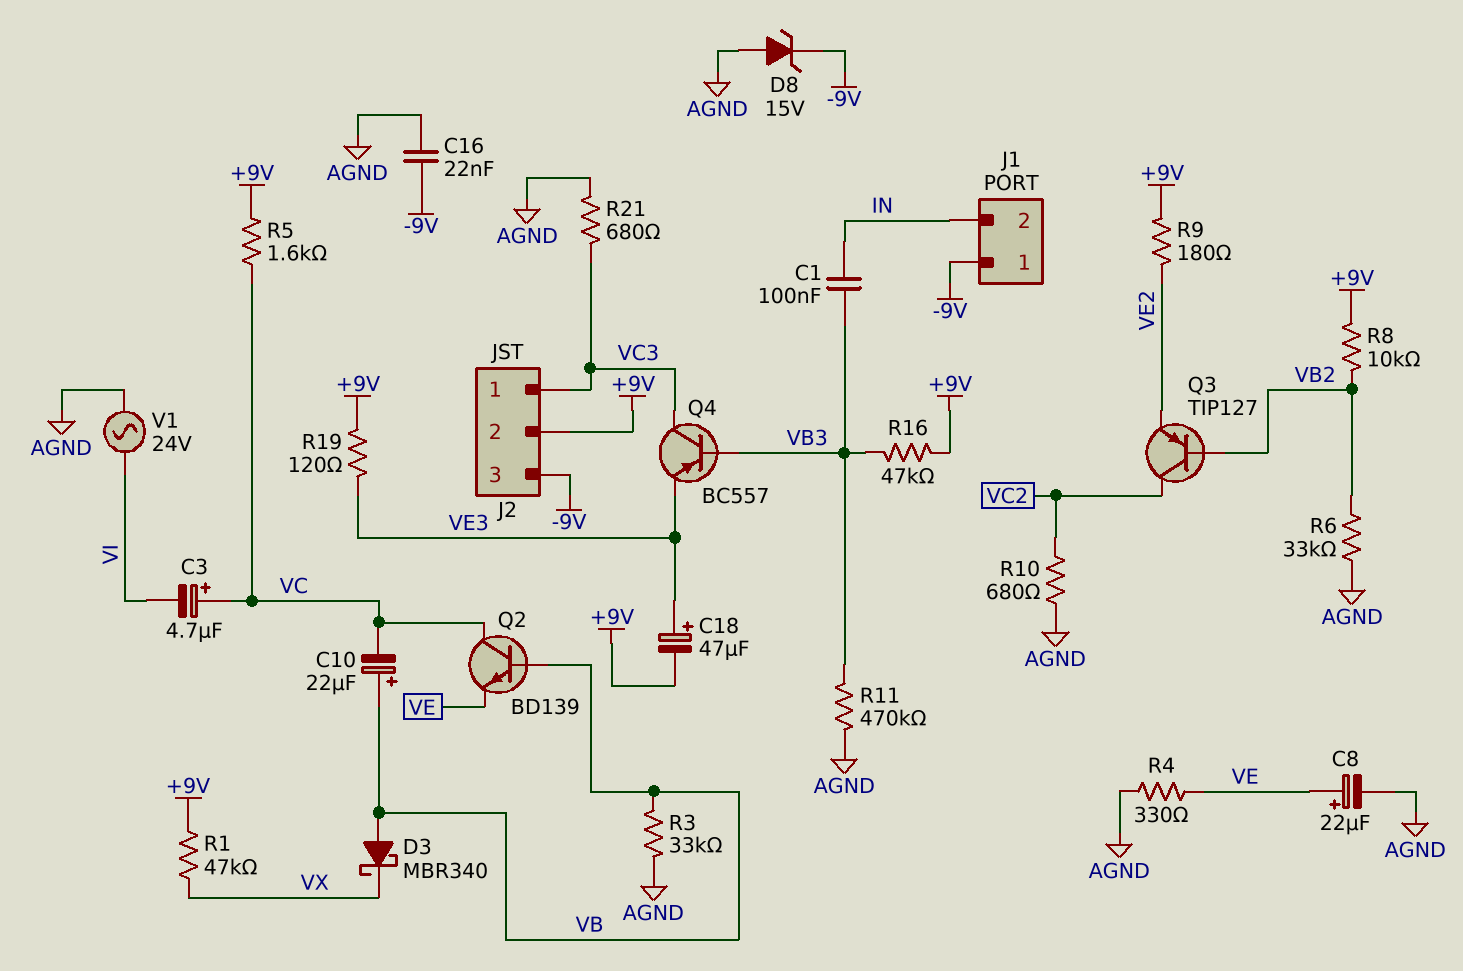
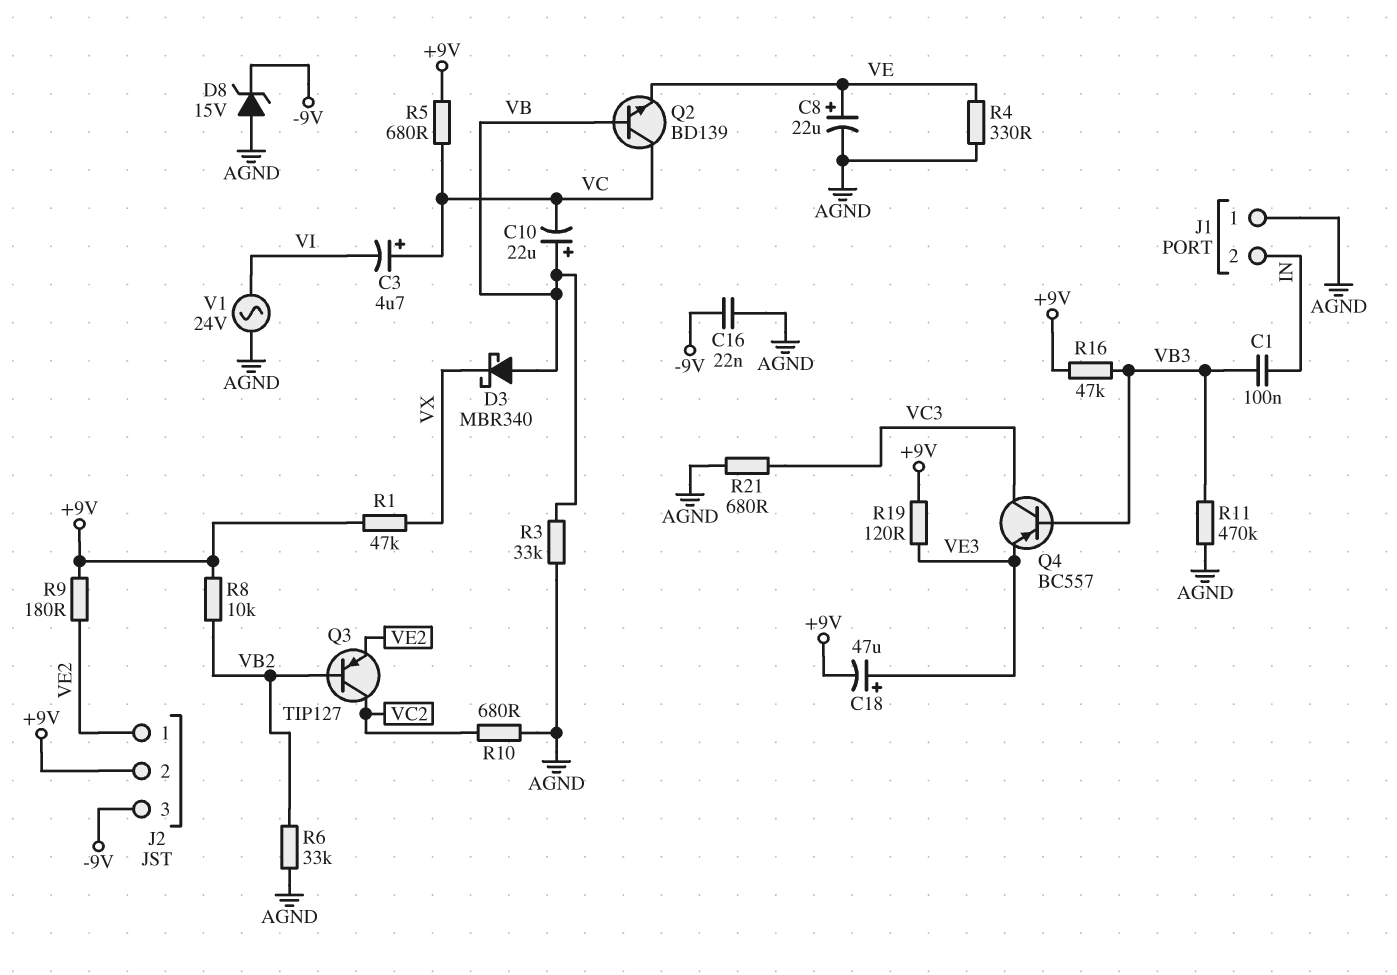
J1 pin 1: -9V -> AGND
J2 pin 1: VC3 -> VE2
R5: 1.6k (+9V, VC) -> 680 (+9V, VC)

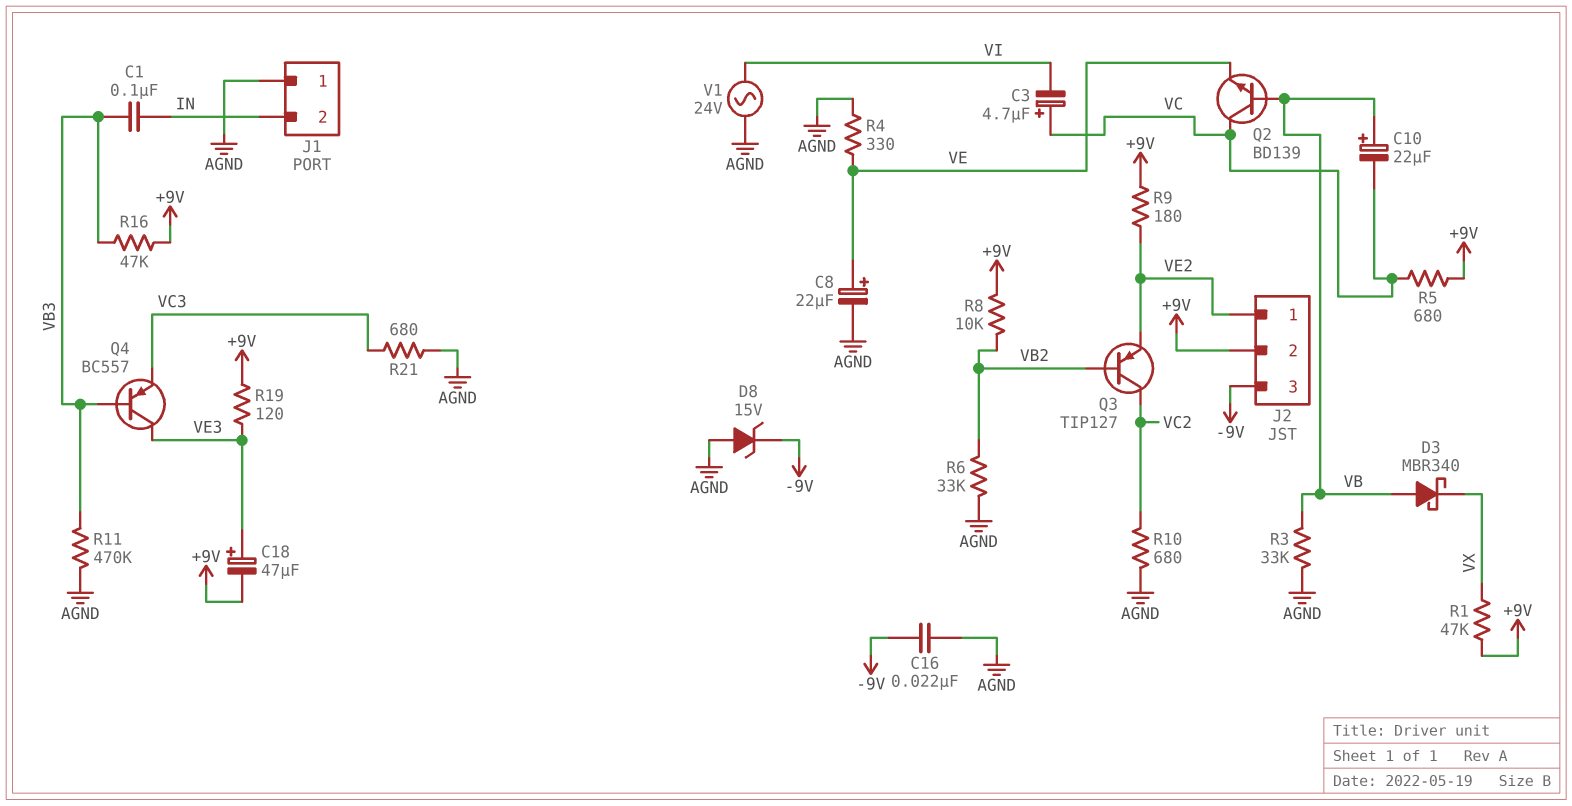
Q4: PNP BC557 (B VB3, C VC3, E VE3) -> PNP BC557 (B VB3, C VE3, E VC3)

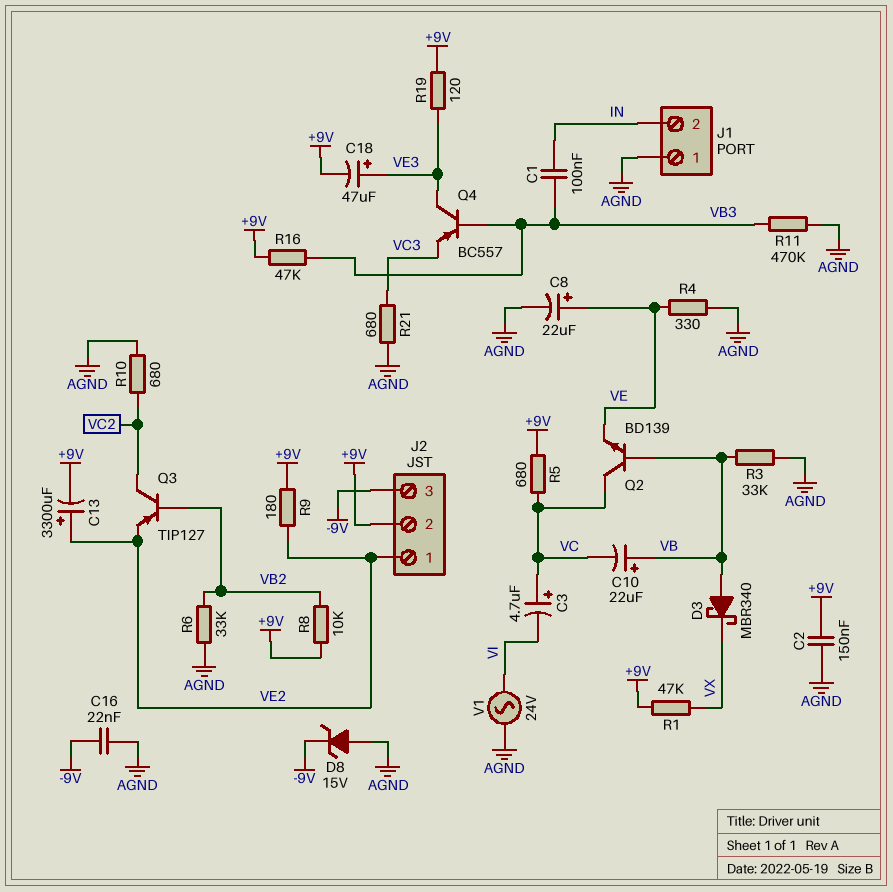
C2: none -> 150nF (+9V, AGND)
C13: none -> 3300uF (plus VE2, minus +9V)

